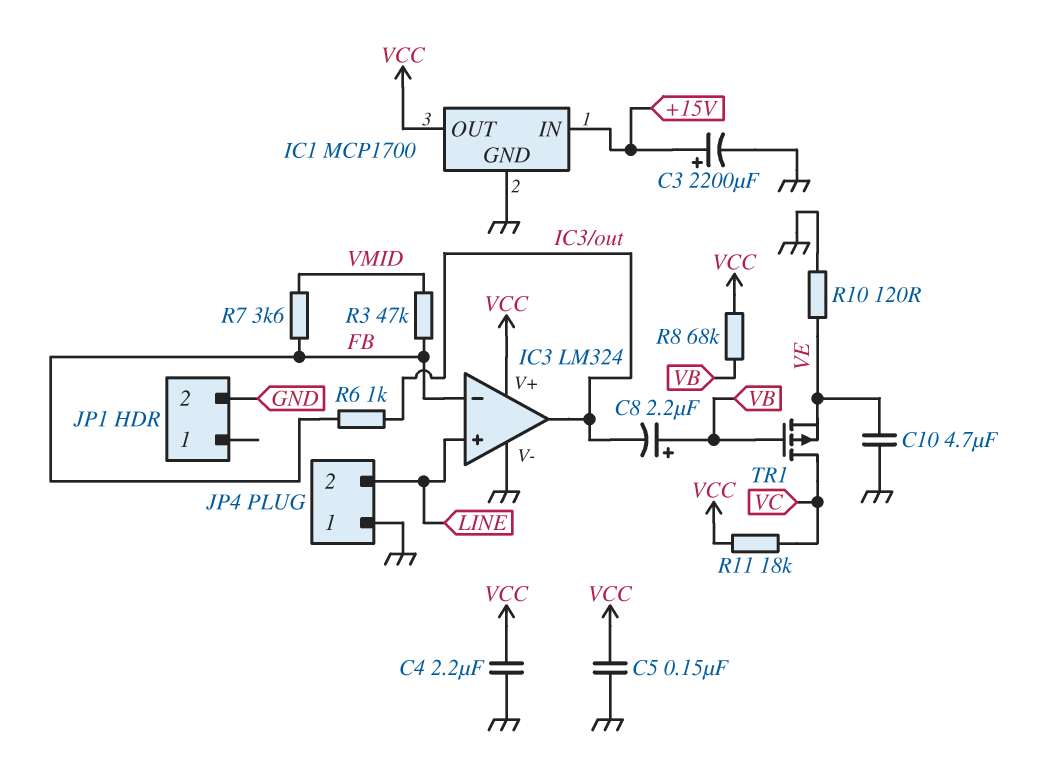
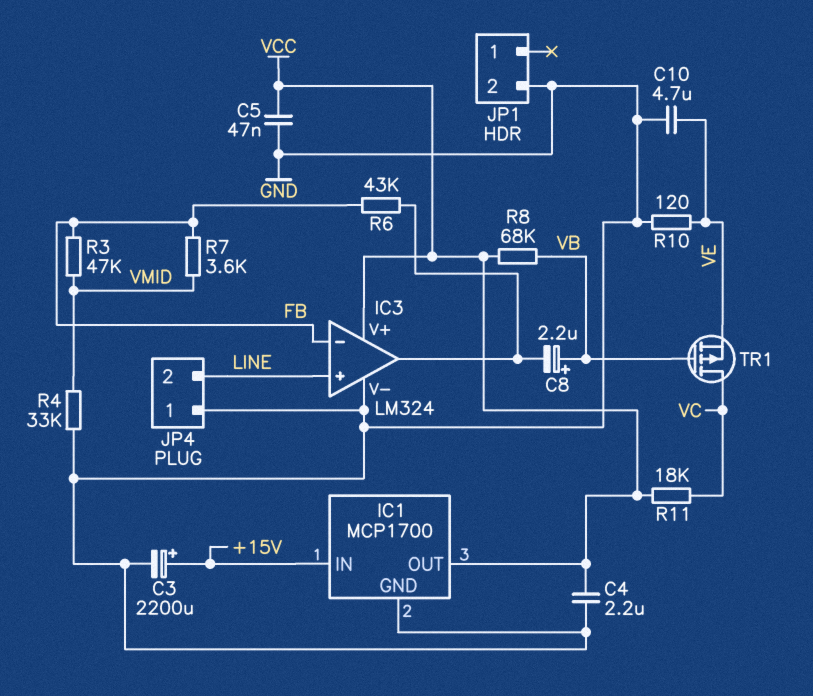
C5: 150nF (GND, VCC) -> 47nF (GND, VCC)
R4: none -> 33k (GND, VMID)
R6: 1k (FB, IC3/out) -> 43k (FB, IC3/out)

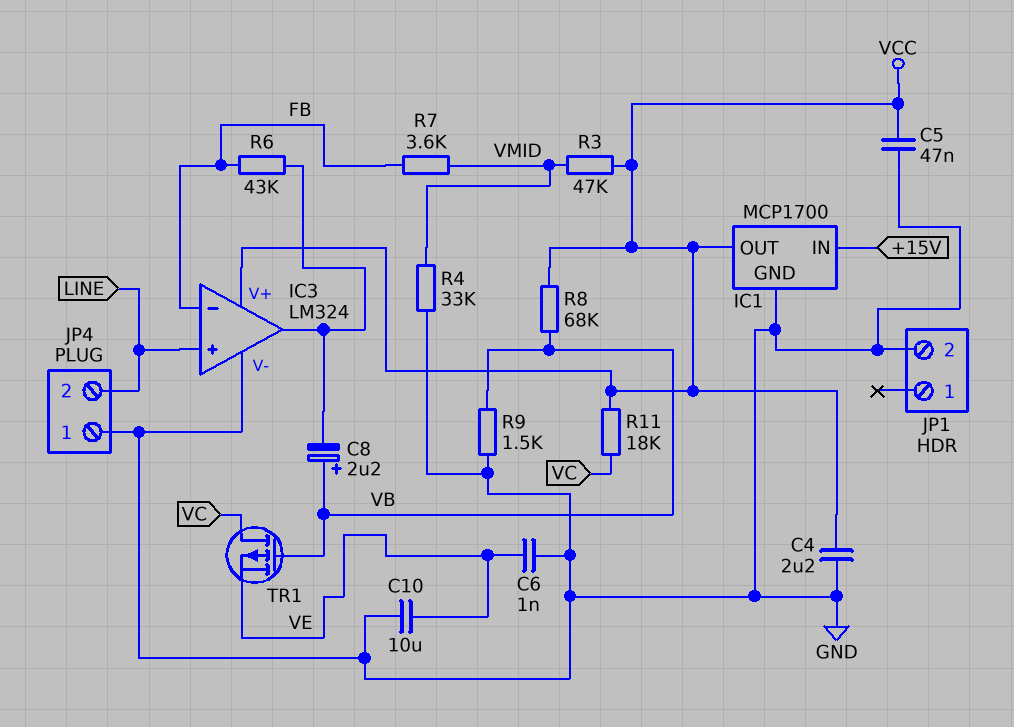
C3: 2200uF (plus +15V, minus GND) -> none
C6: none -> 1nF (GND, VE)
C10: 4.7uF (GND, VE) -> 10uF (GND, VE)
R3: 47k (FB, VMID) -> 47k (VCC, VMID)
R9: none -> 1.5k (GND, VB)
R10: 120 (GND, VE) -> none

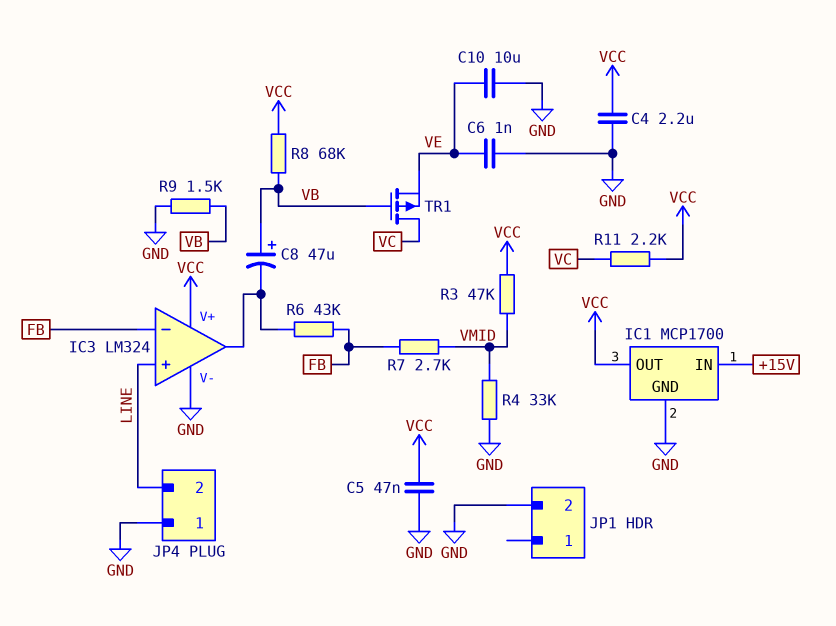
C8: 2.2uF (plus VB, minus IC3/out) -> 47uF (plus VB, minus IC3/out)
R7: 3.6k (FB, VMID) -> 2.7k (FB, VMID)
R11: 18k (VC, VCC) -> 2.2k (VC, VCC)

